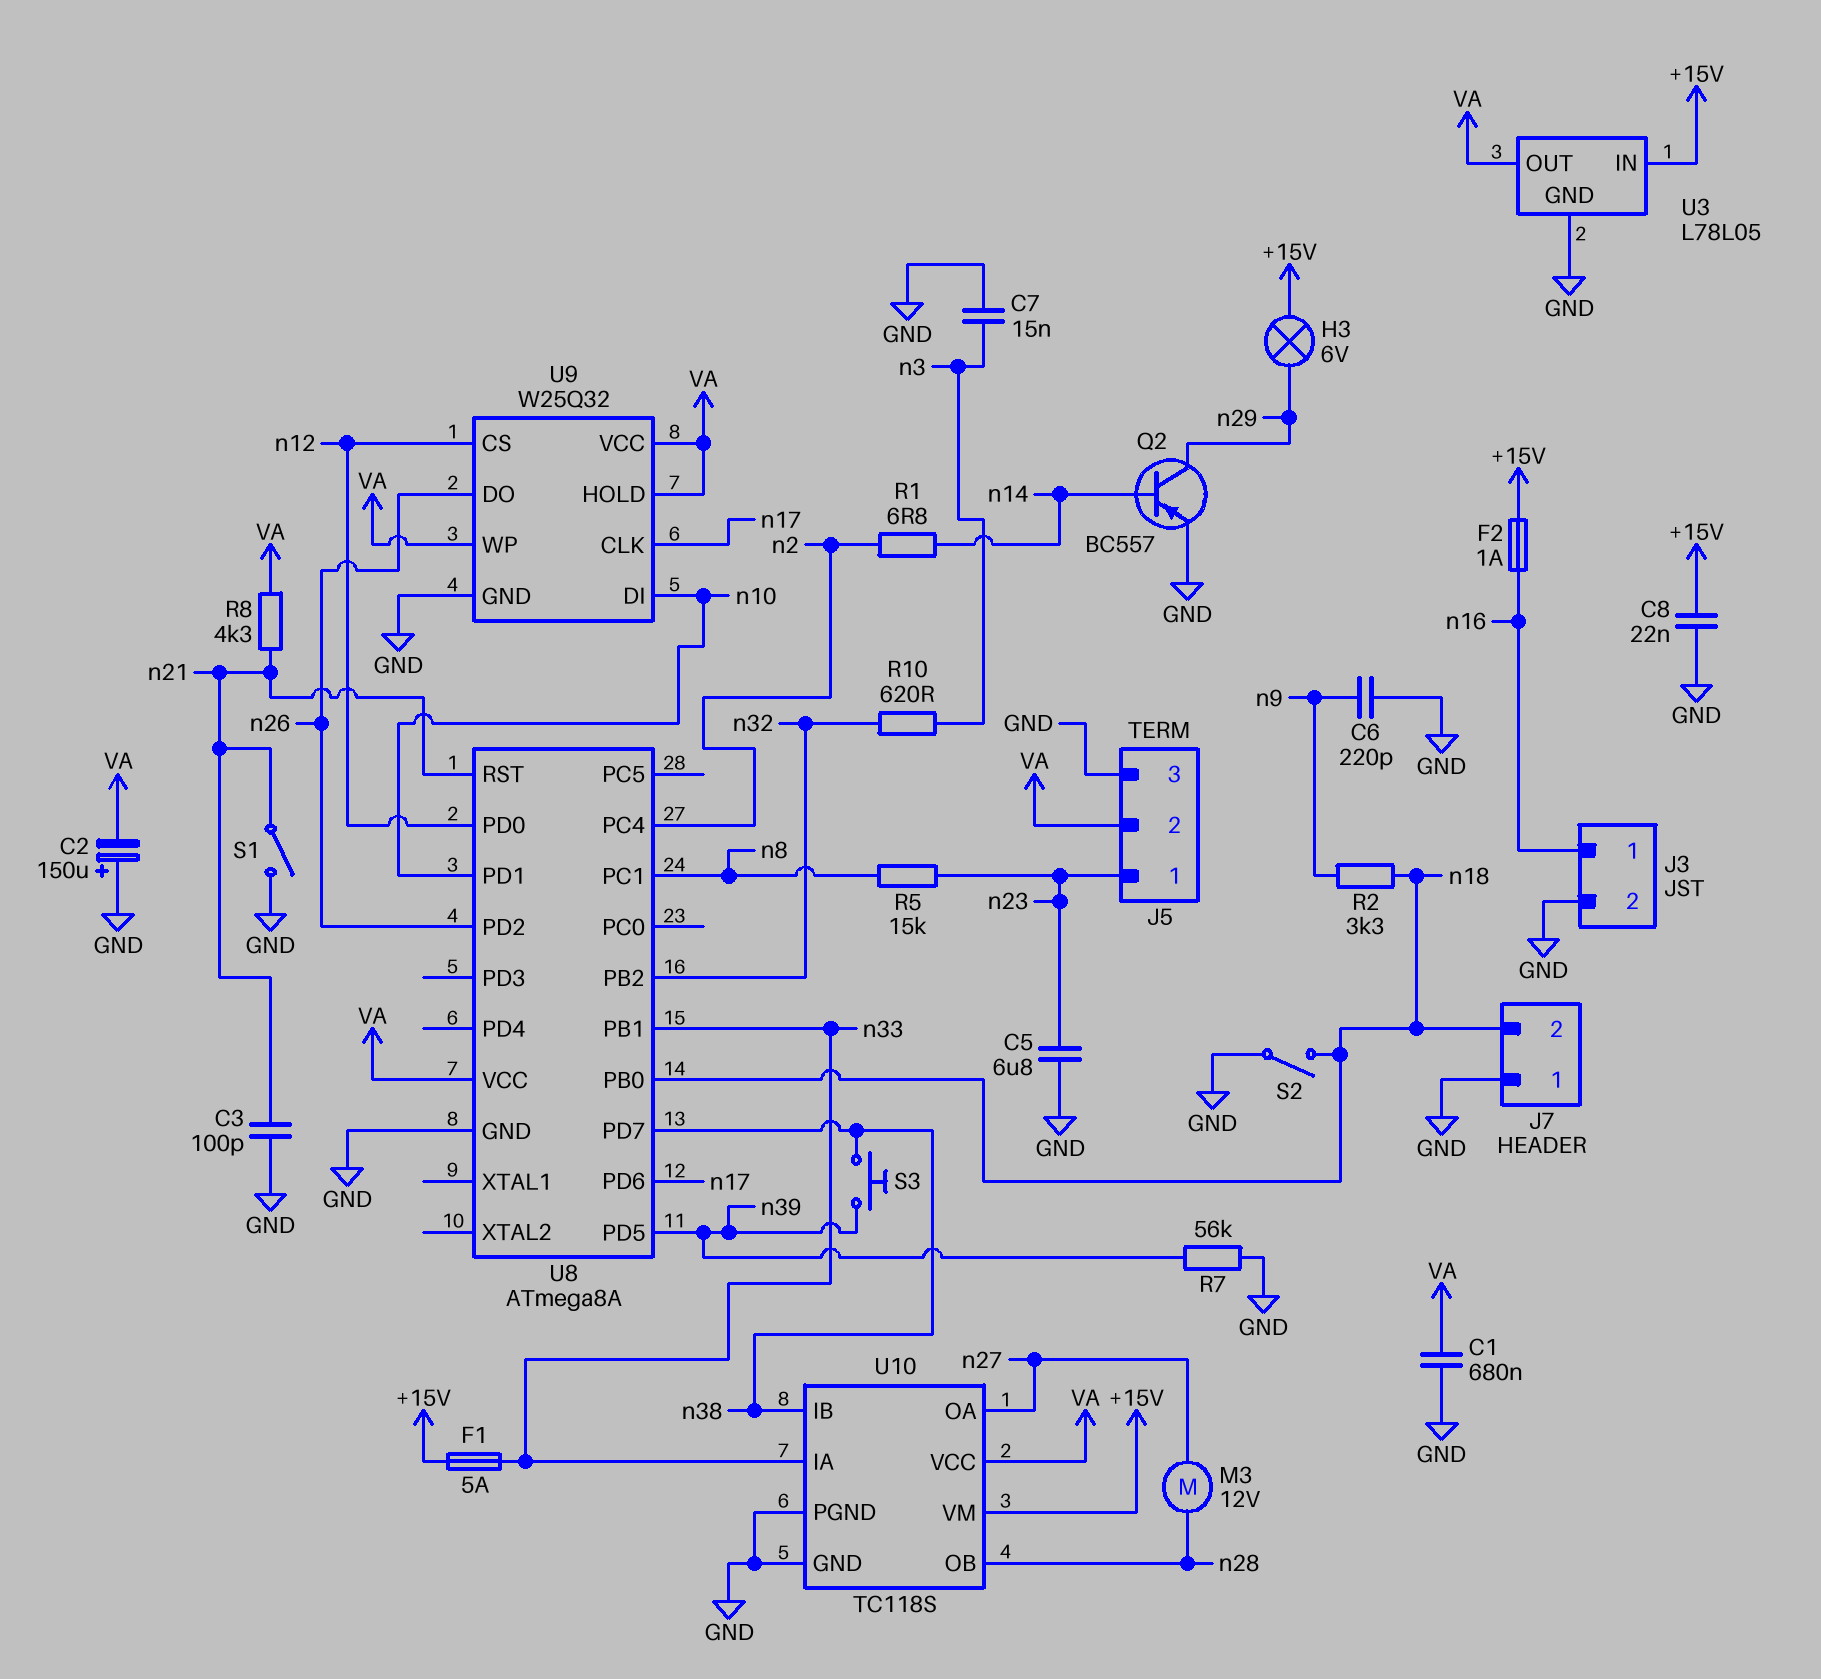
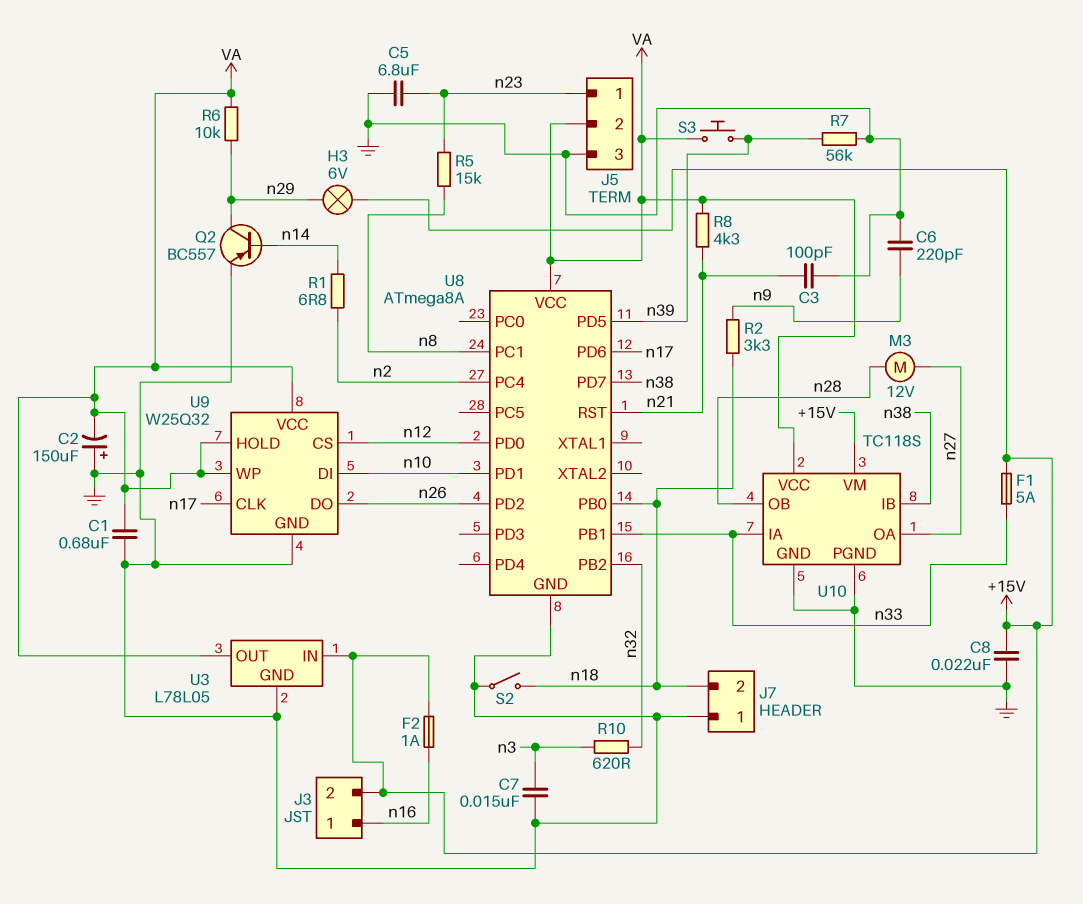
J3 pin 2: GND -> +15V
R6: none -> 10k (VA, n29)
S1: switch (GND, n21) -> none
S3: button (n38, n39) -> button (VA, n39)

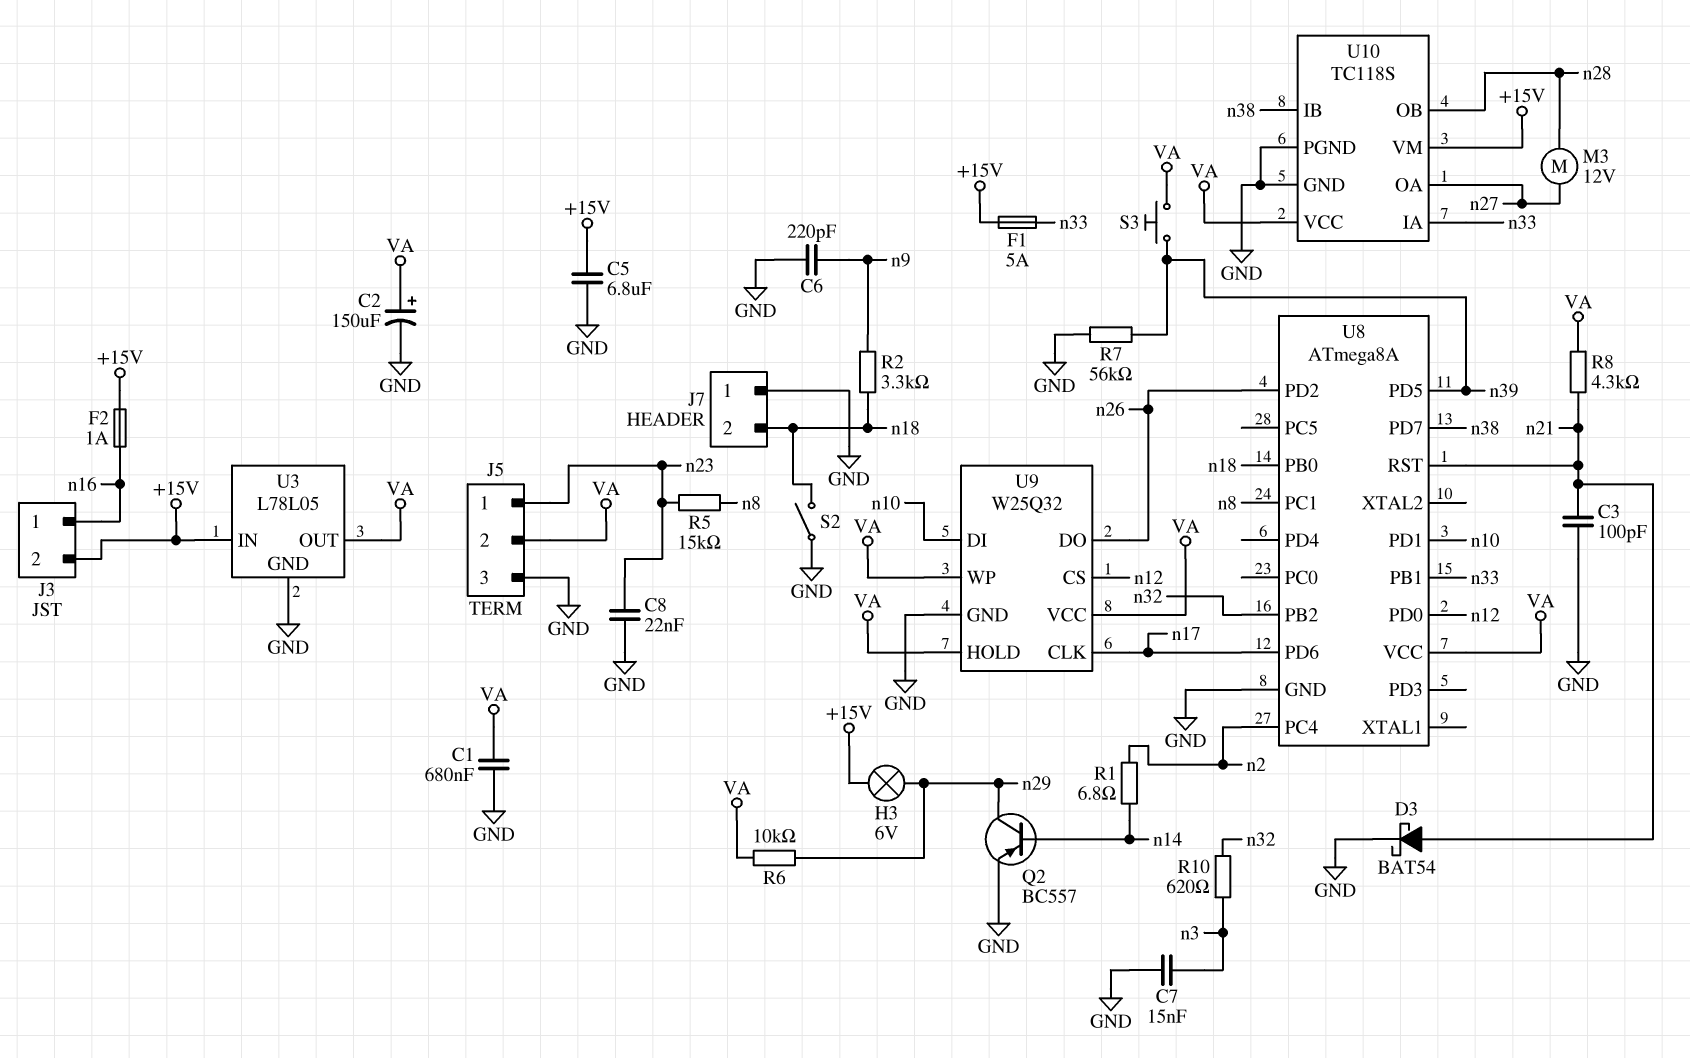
C2: 150uF (plus GND, minus VA) -> 150uF (plus VA, minus GND)
C5: 6.8uF (GND, n23) -> 6.8uF (+15V, GND)
C8: 22nF (+15V, GND) -> 22nF (GND, n23)
D3: none -> schottky BAT54 (A n21, K GND)

